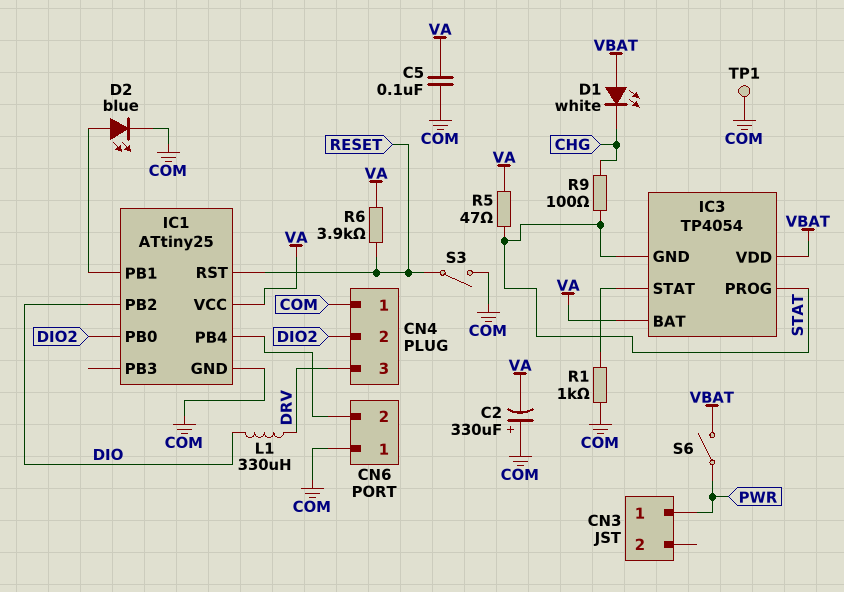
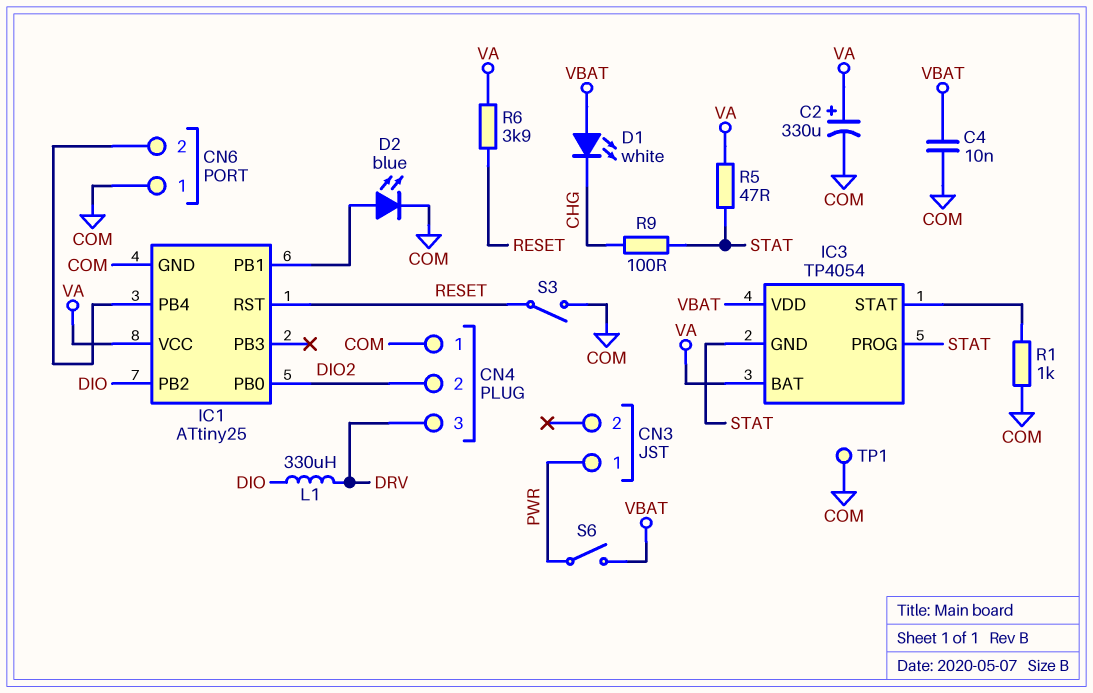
C2: 330uF (plus COM, minus VA) -> 330uF (plus VA, minus COM)
C4: none -> 10nF (COM, VBAT)
C5: 100nF (COM, VA) -> none

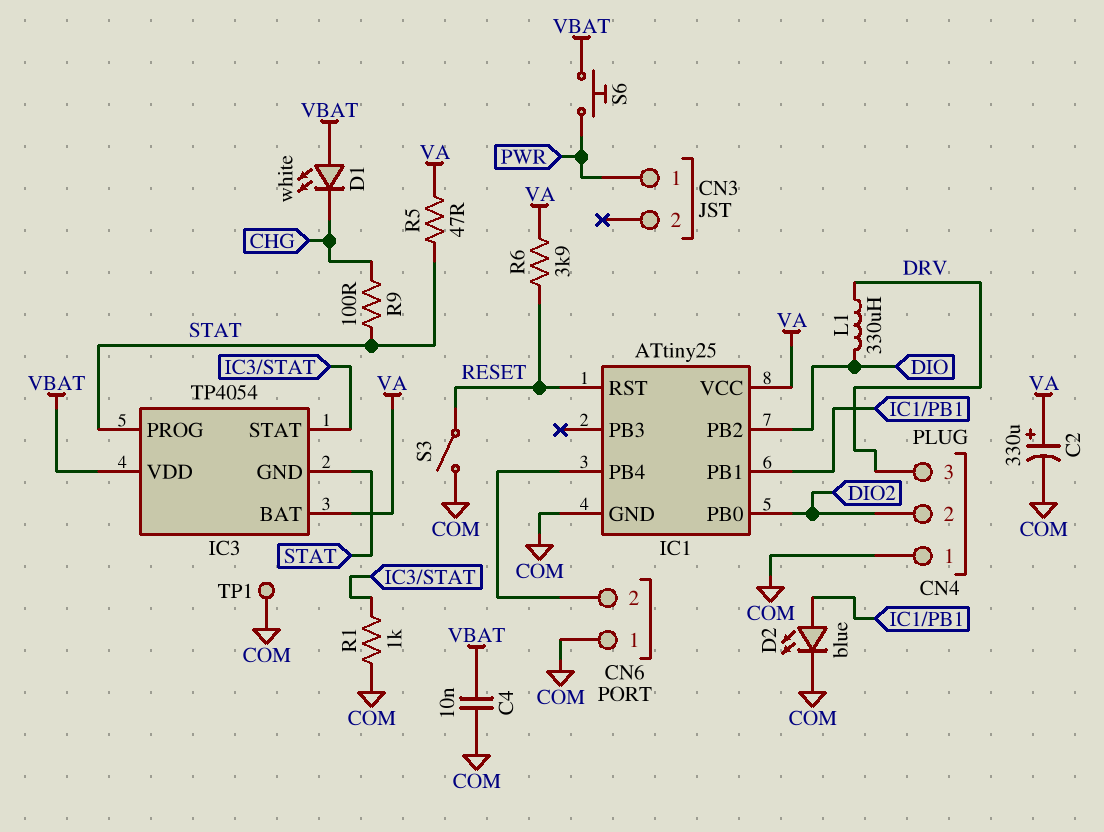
S6: switch (PWR, VBAT) -> button (PWR, VBAT)

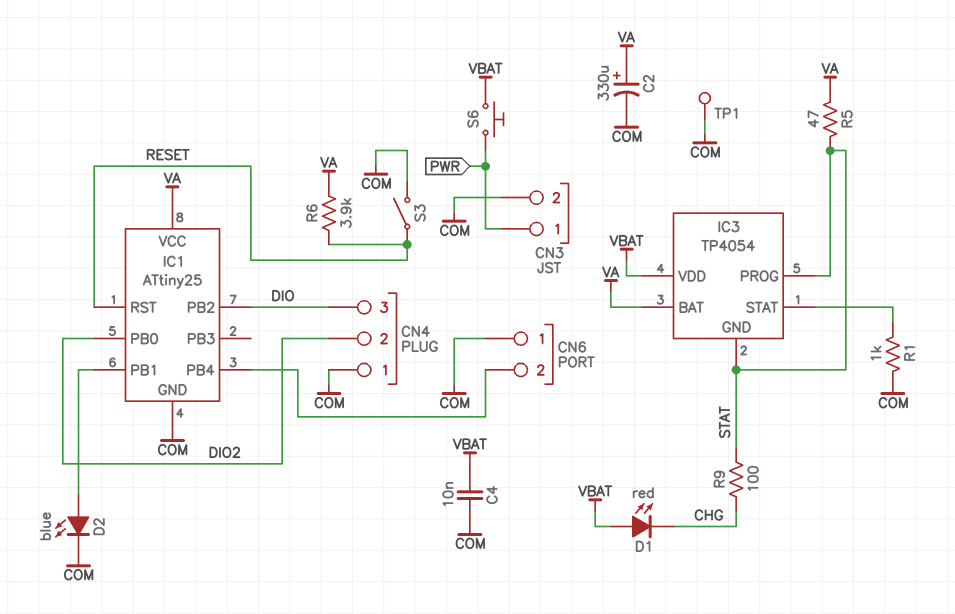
CN3 pin 2: none -> COM
CN4 pin 3: DRV -> DIO
D1: LED white (A VBAT, K CHG) -> LED red (A VBAT, K CHG)
L1: 330uH (DIO, DRV) -> none

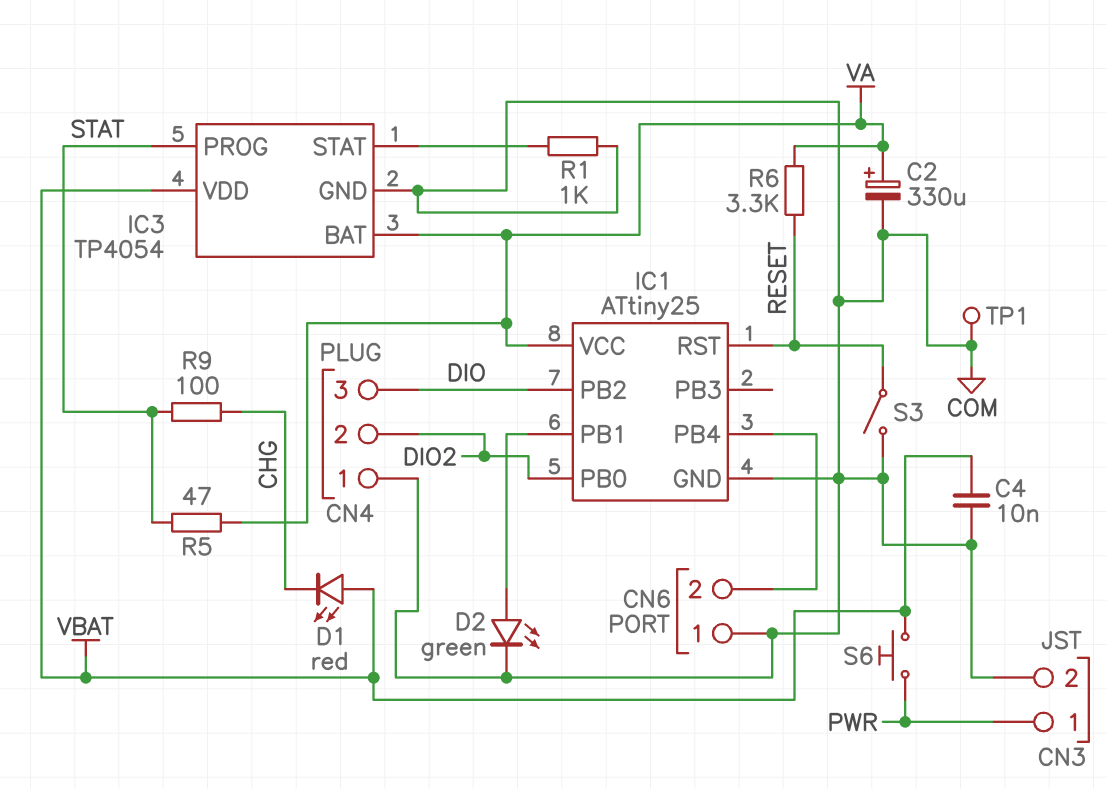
D2: LED blue (A IC1/PB1, K COM) -> LED green (A IC1/PB1, K COM)
IC3 pin GND: STAT -> COM
R6: 3.9k (RESET, VA) -> 3.3k (RESET, VA)

